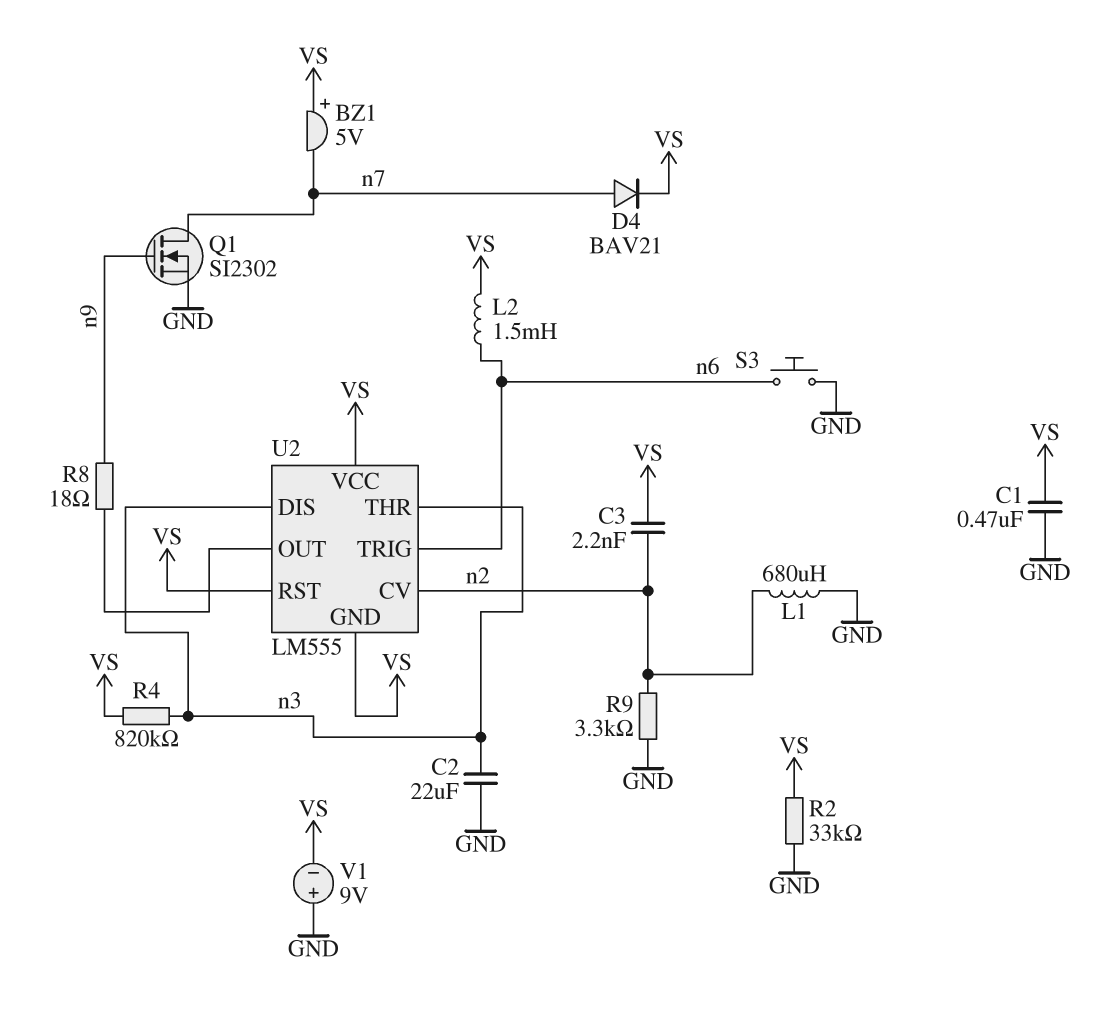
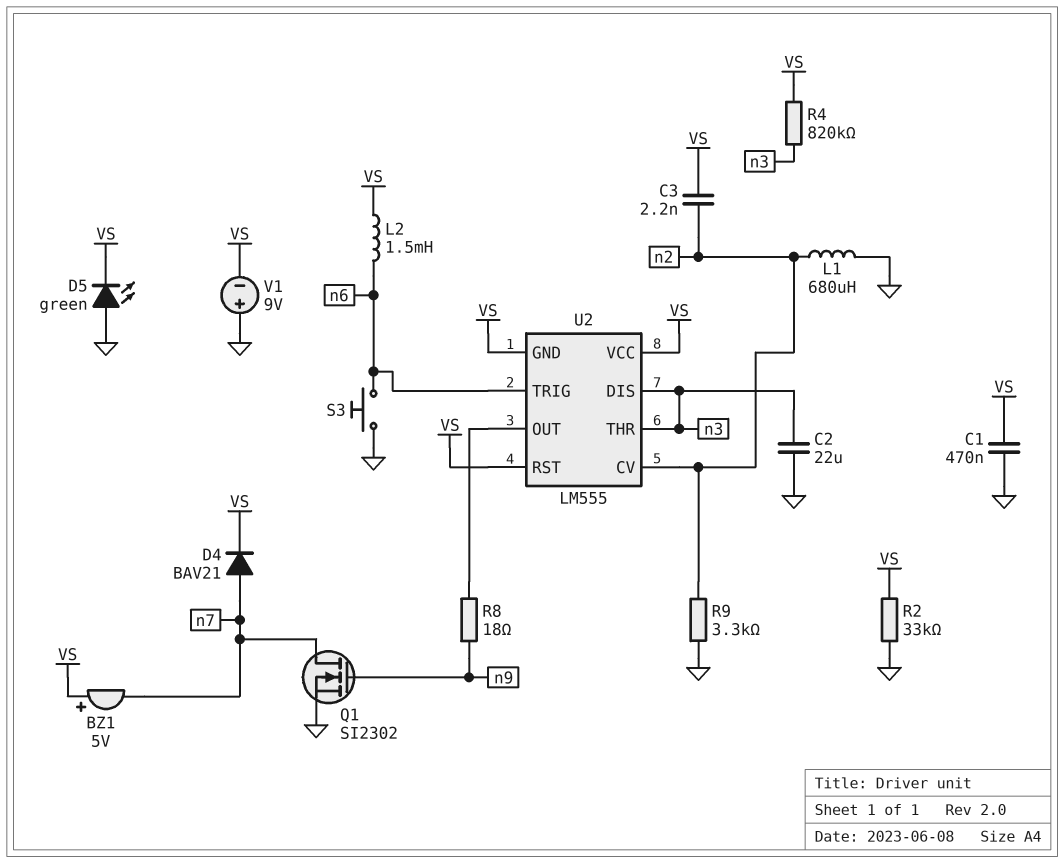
D5: none -> LED green (A GND, K VS)

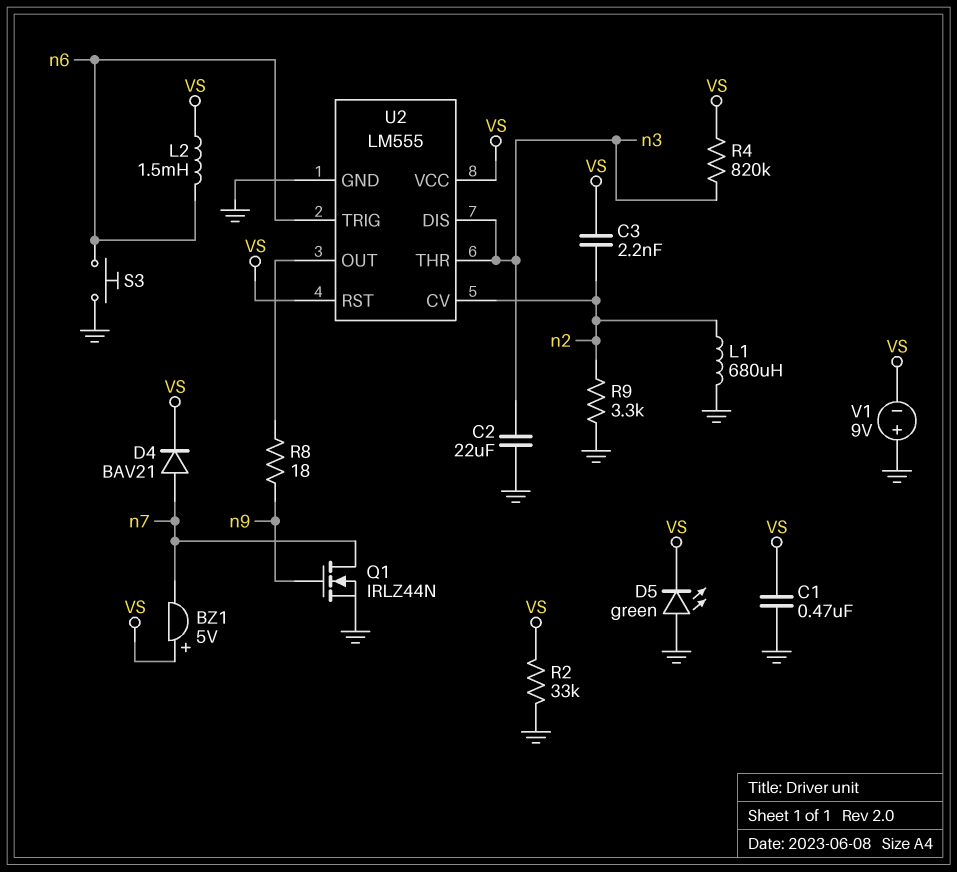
Q1: NMOS SI2302 (G n9, D n7, S GND) -> NMOS IRLZ44N (G n9, D n7, S GND)
U2 pin GND: VS -> GND

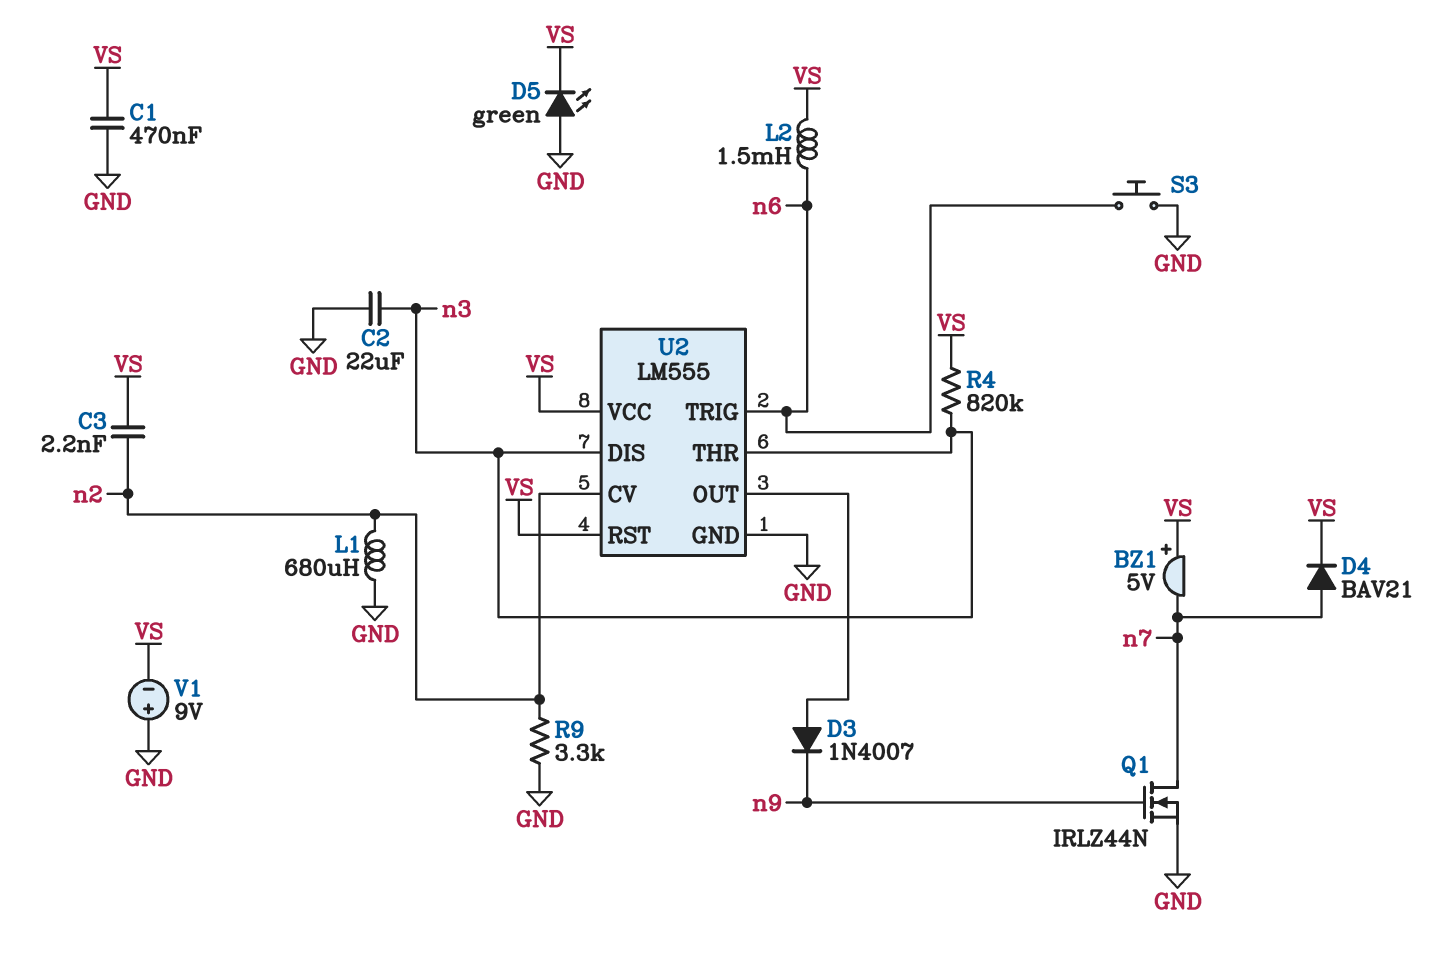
D3: none -> diode 1N4007 (A U2/OUT, K n9)
R2: 33k (GND, VS) -> none
R8: 18 (U2/OUT, n9) -> none

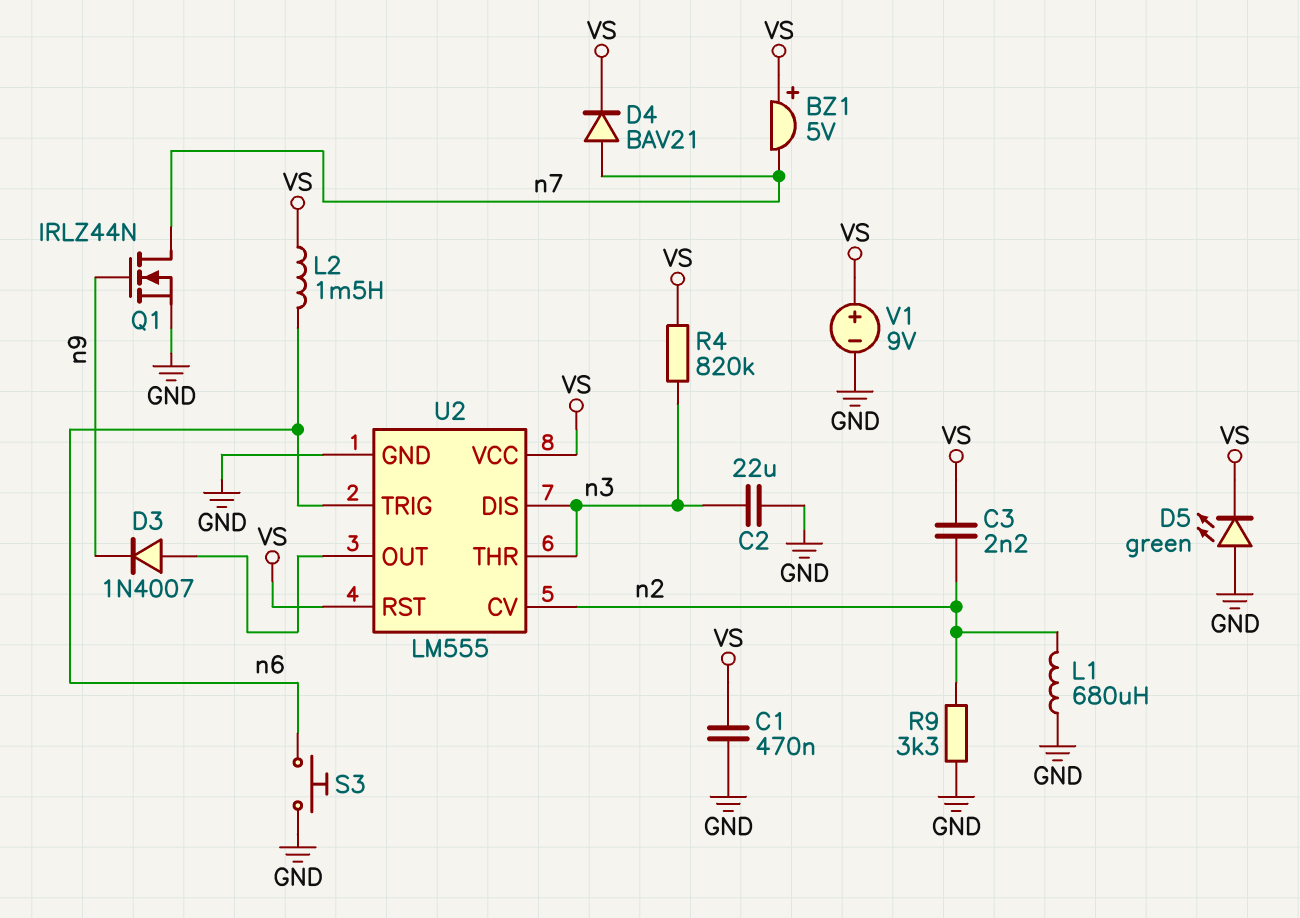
V1: 9V (plus GND, minus VS) -> 9V (plus VS, minus GND)

